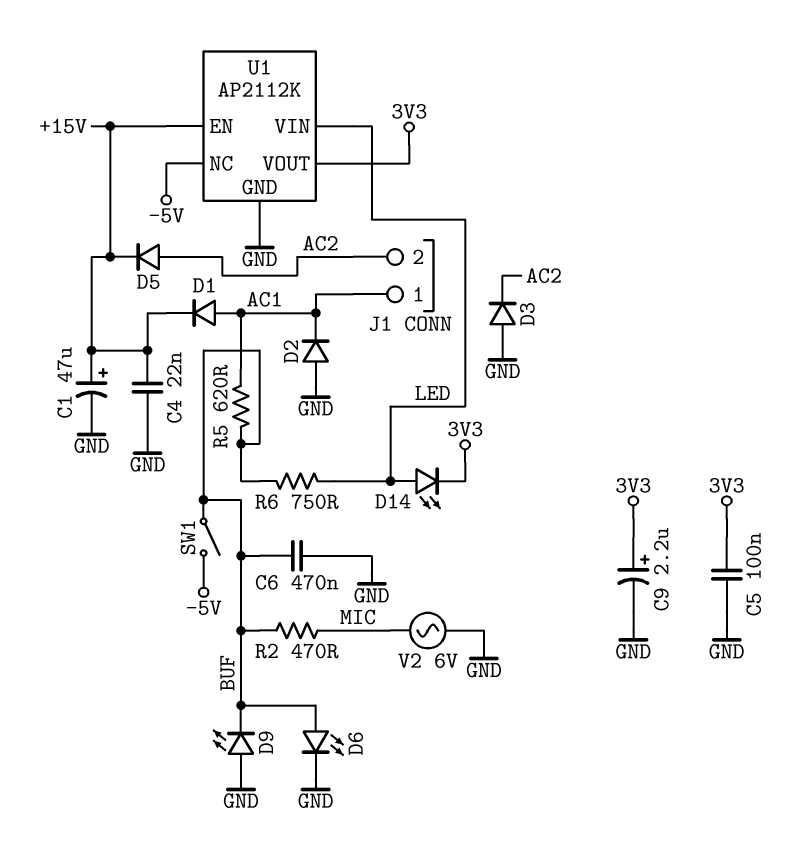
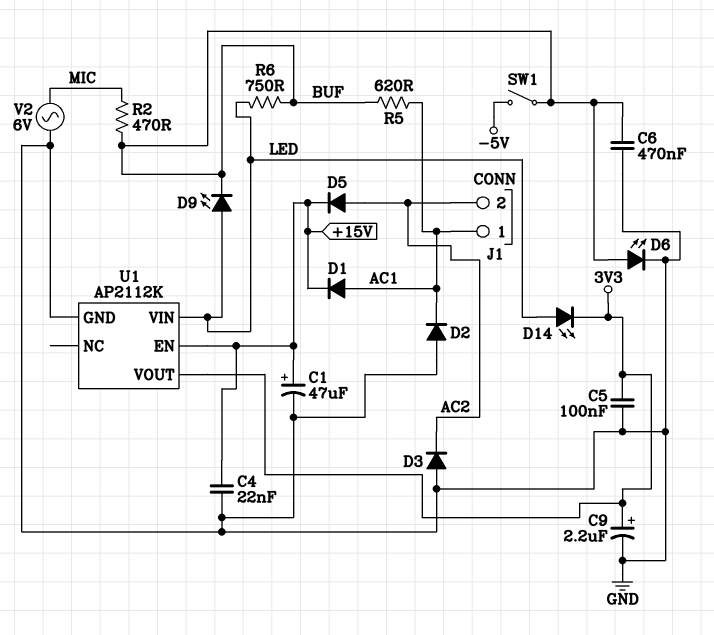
D9: LED (A GND, K BUF) -> LED (A LED, K BUF)
U1 pin NC: -5V -> none

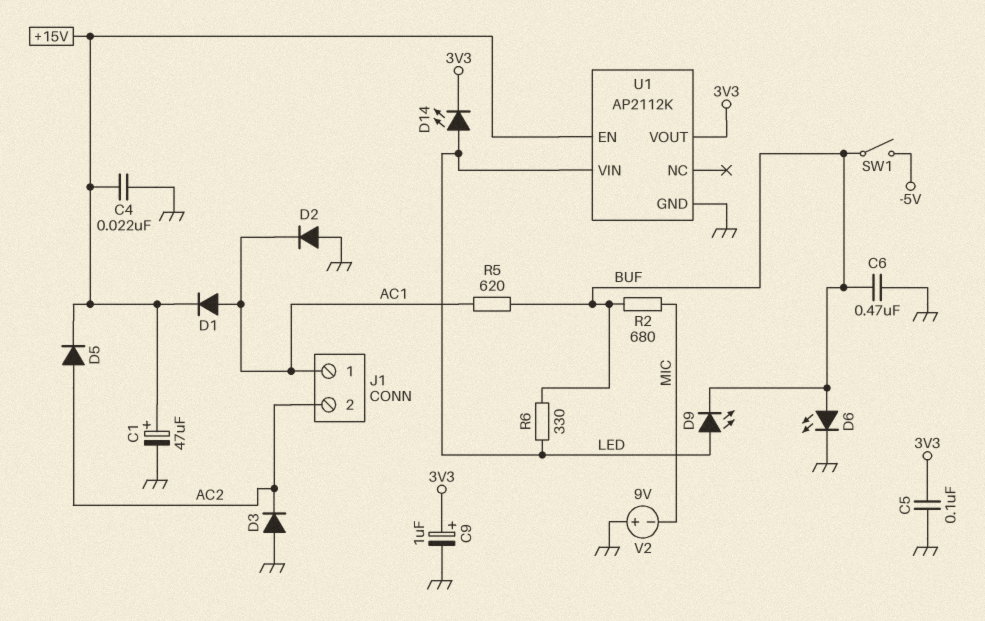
C9: 2.2uF (plus 3V3, minus GND) -> 1uF (plus 3V3, minus GND)
R2: 470 (BUF, MIC) -> 680 (BUF, MIC)
R6: 750 (BUF, LED) -> 330 (BUF, LED)
V2: AC 6V (GND, MIC) -> 9V (plus GND, minus MIC)

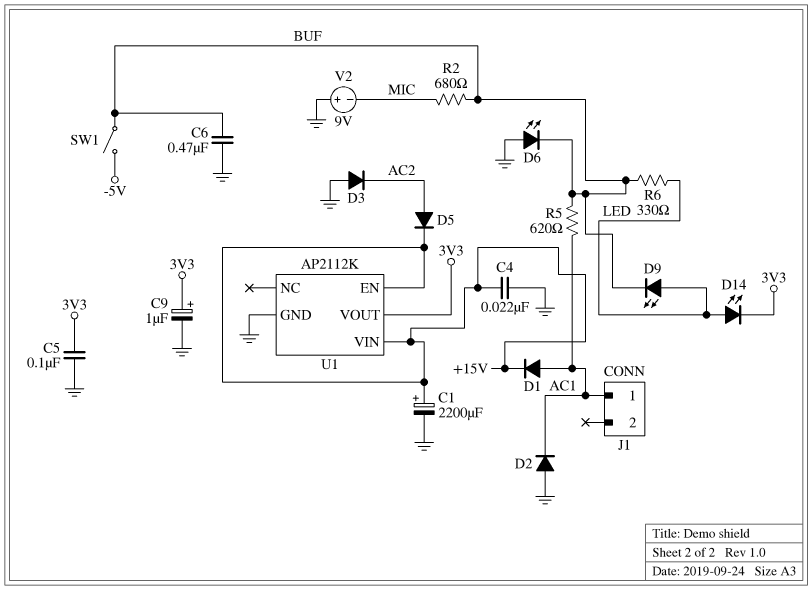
C1: 47uF (plus +15V, minus GND) -> 2200uF (plus +15V, minus GND)
D6: LED (A BUF, K GND) -> LED (A GND, K BUF)
J1 pin 2: AC2 -> none
U1 pin VIN: LED -> +15V

